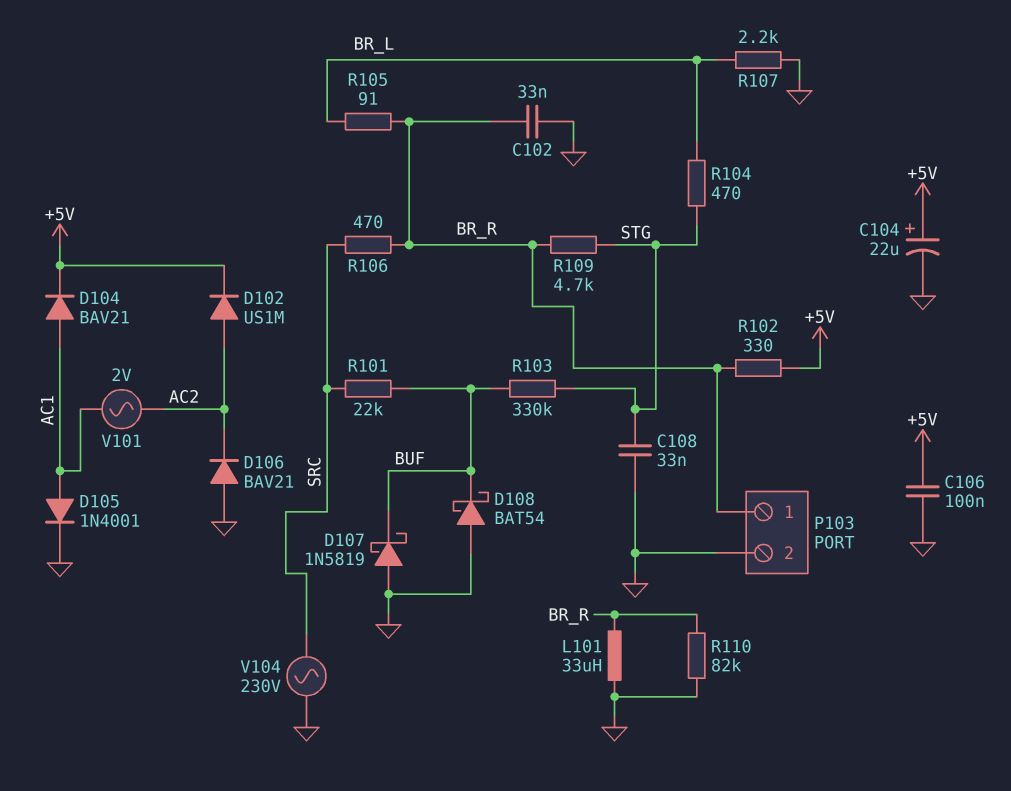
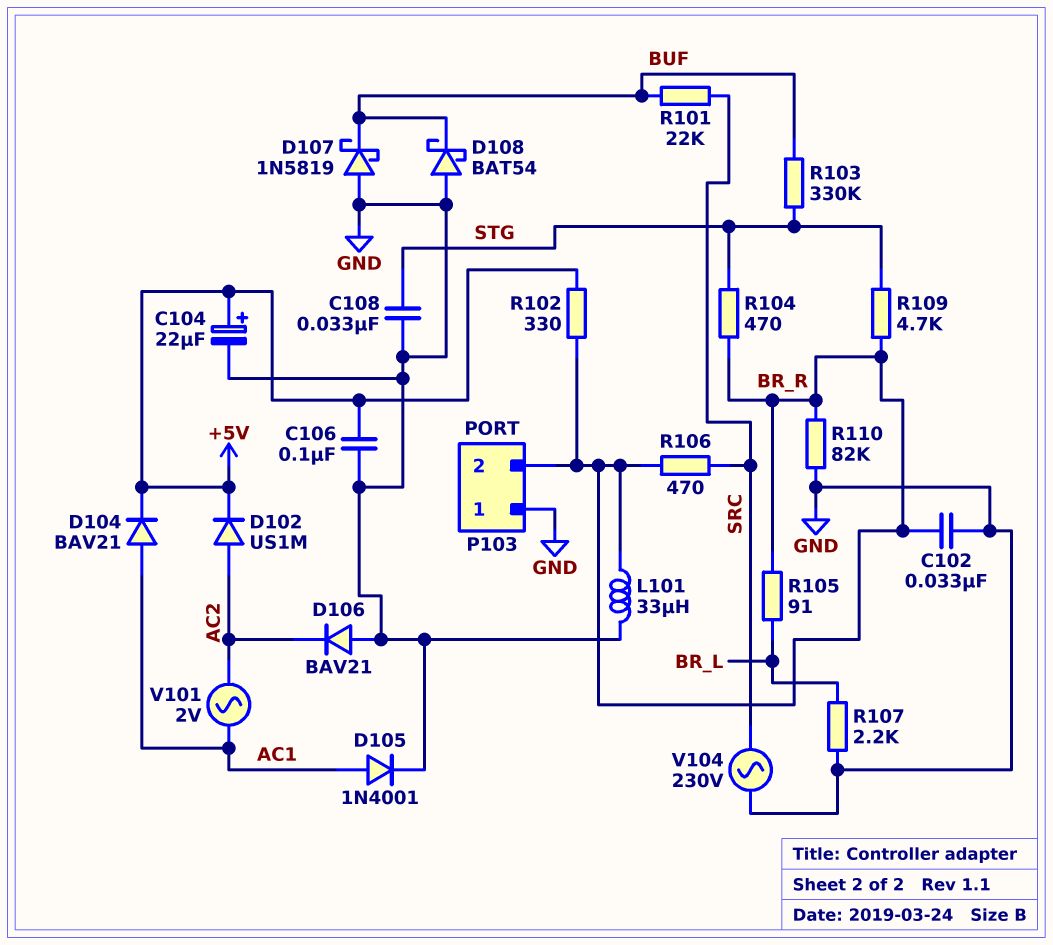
P103 pin 1: BR_R -> GND
P103 pin 2: GND -> BR_R
R104: 470 (BR_L, STG) -> 470 (BR_R, STG)

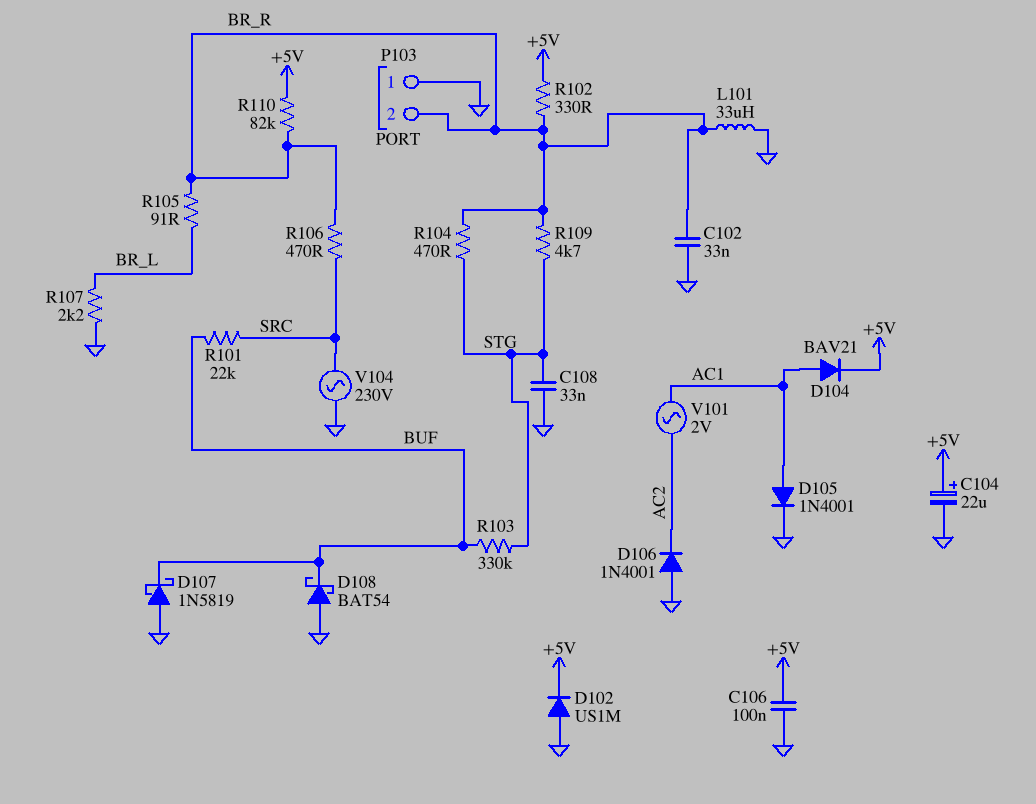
D102: diode US1M (A AC2, K +5V) -> diode US1M (A GND, K +5V)
D106: diode BAV21 (A GND, K AC2) -> diode 1N4001 (A GND, K AC2)
R110: 82k (BR_R, GND) -> 82k (+5V, BR_R)

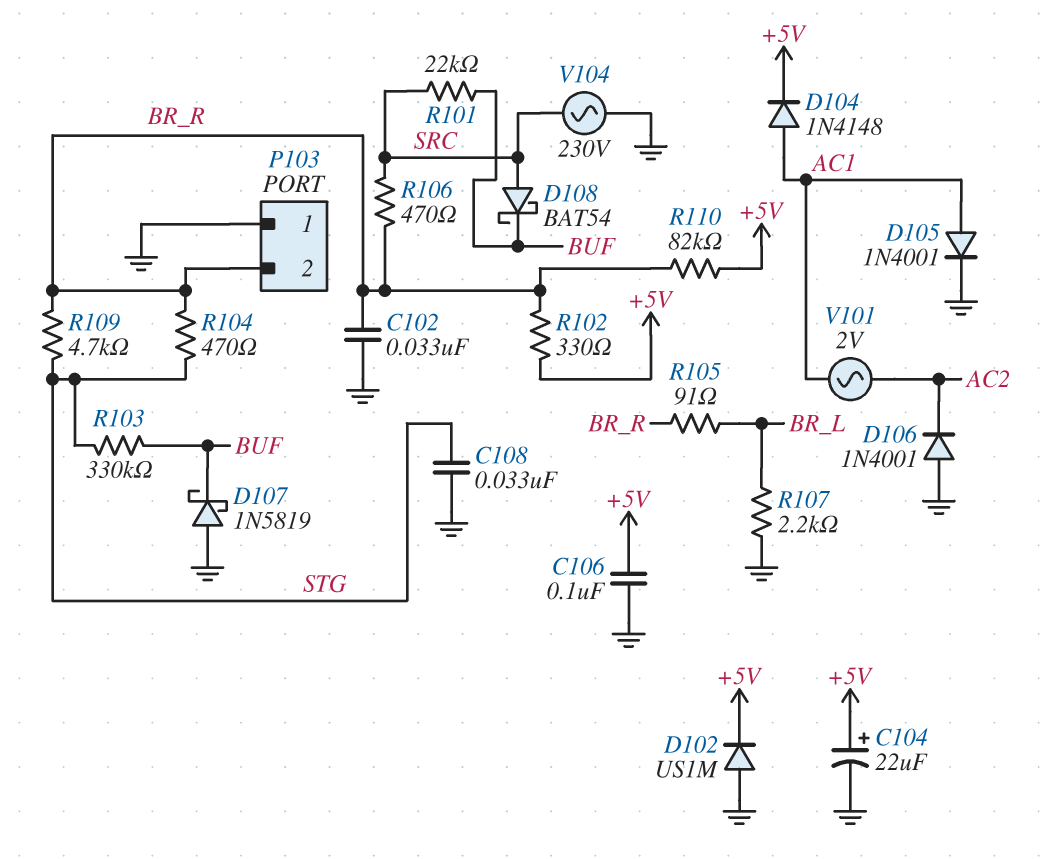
D104: diode BAV21 (A AC1, K +5V) -> diode 1N4148 (A AC1, K +5V)
D108: schottky BAT54 (A GND, K BUF) -> schottky BAT54 (A SRC, K BUF)
L101: 33uH (BR_R, GND) -> none

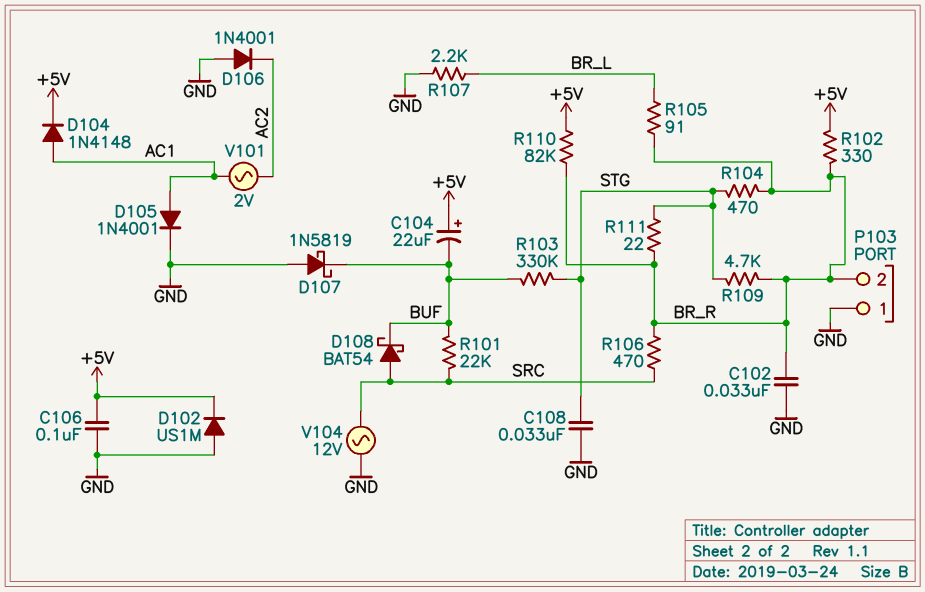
C104: 22uF (plus +5V, minus GND) -> 22uF (plus +5V, minus BUF)
R111: none -> 22 (BR_R, STG)
V104: AC 230V (GND, SRC) -> AC 12V (GND, SRC)

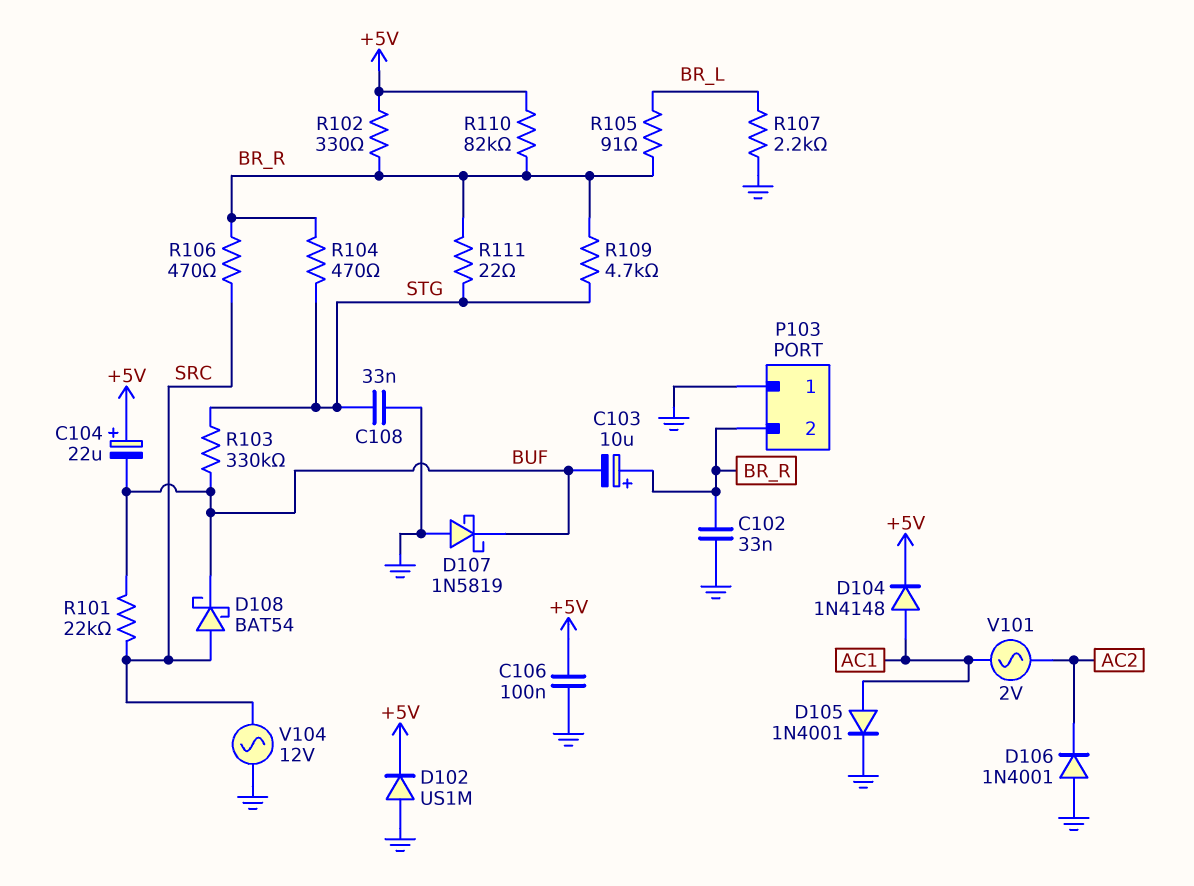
C103: none -> 10uF (plus BR_R, minus BUF)

